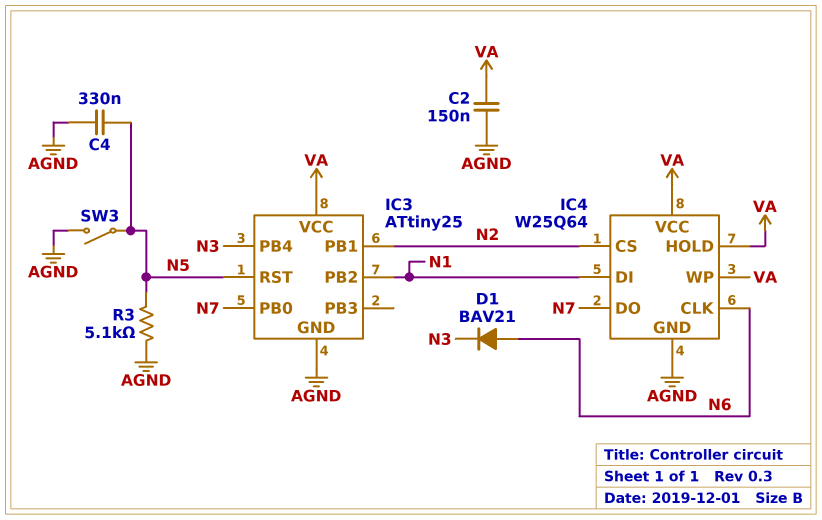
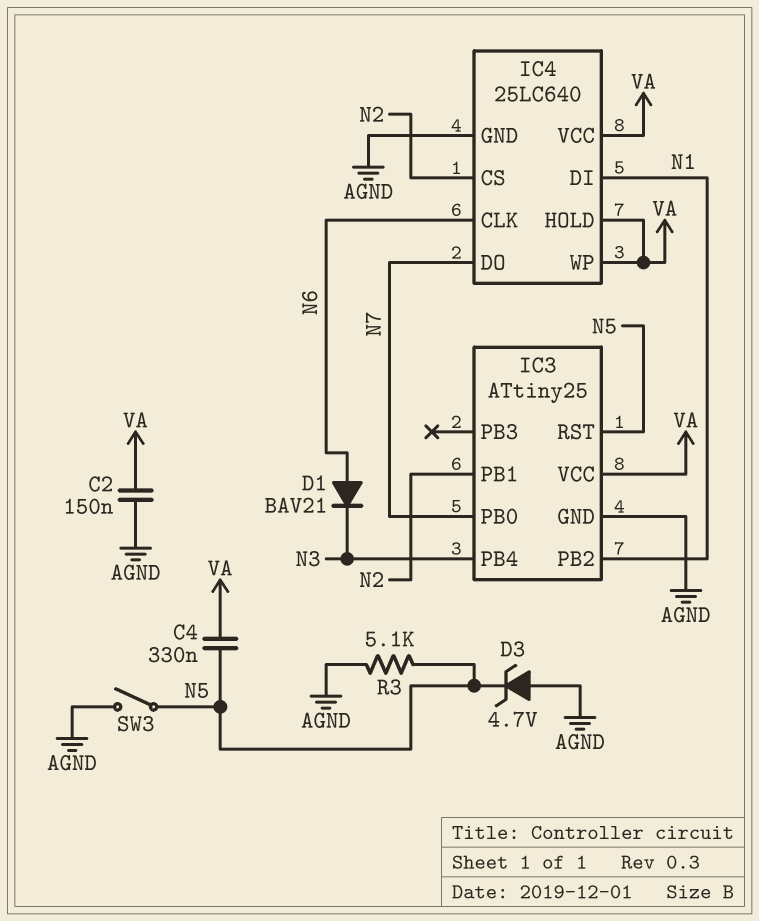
C4: 330nF (AGND, N5) -> 330nF (N5, VA)
D3: none -> zener 4.7V (A AGND, K N5)
IC4: W25Q64 -> 25LC640

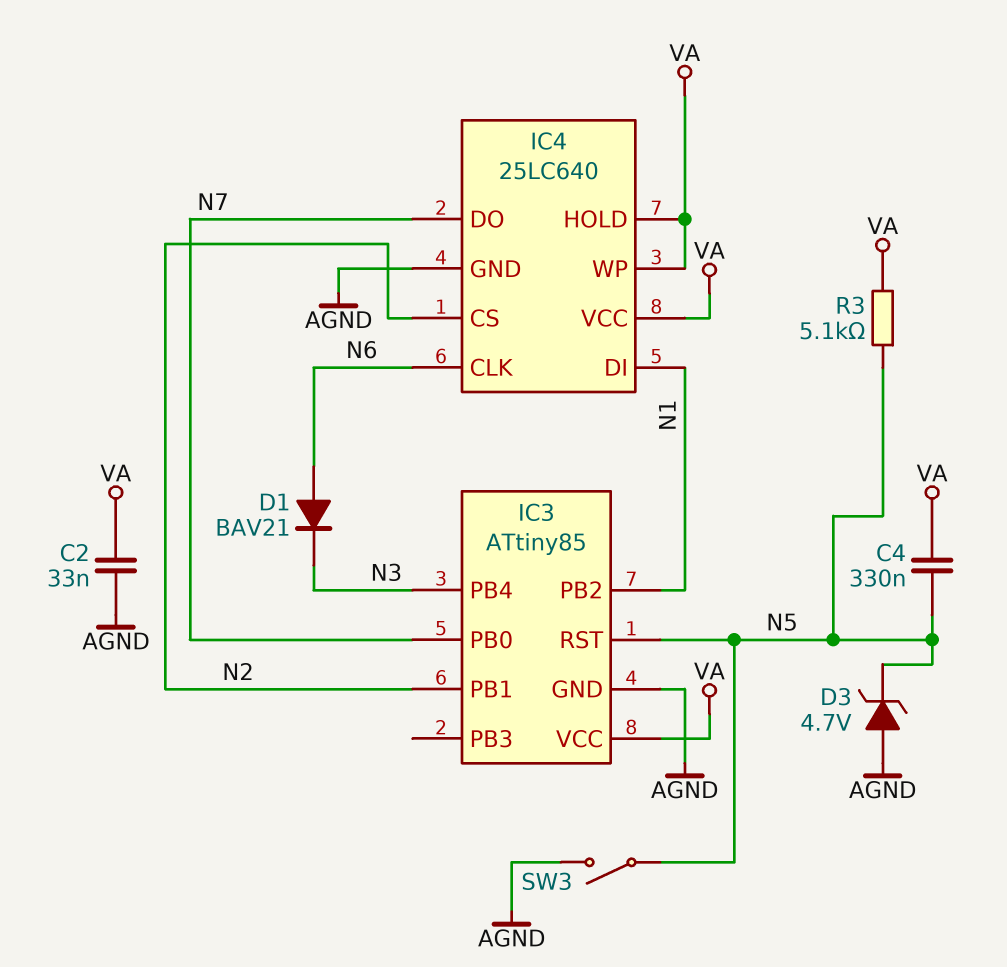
C2: 150nF (AGND, VA) -> 33nF (AGND, VA)
IC3: ATtiny25 -> ATtiny85
R3: 5.1k (AGND, N5) -> 5.1k (N5, VA)

